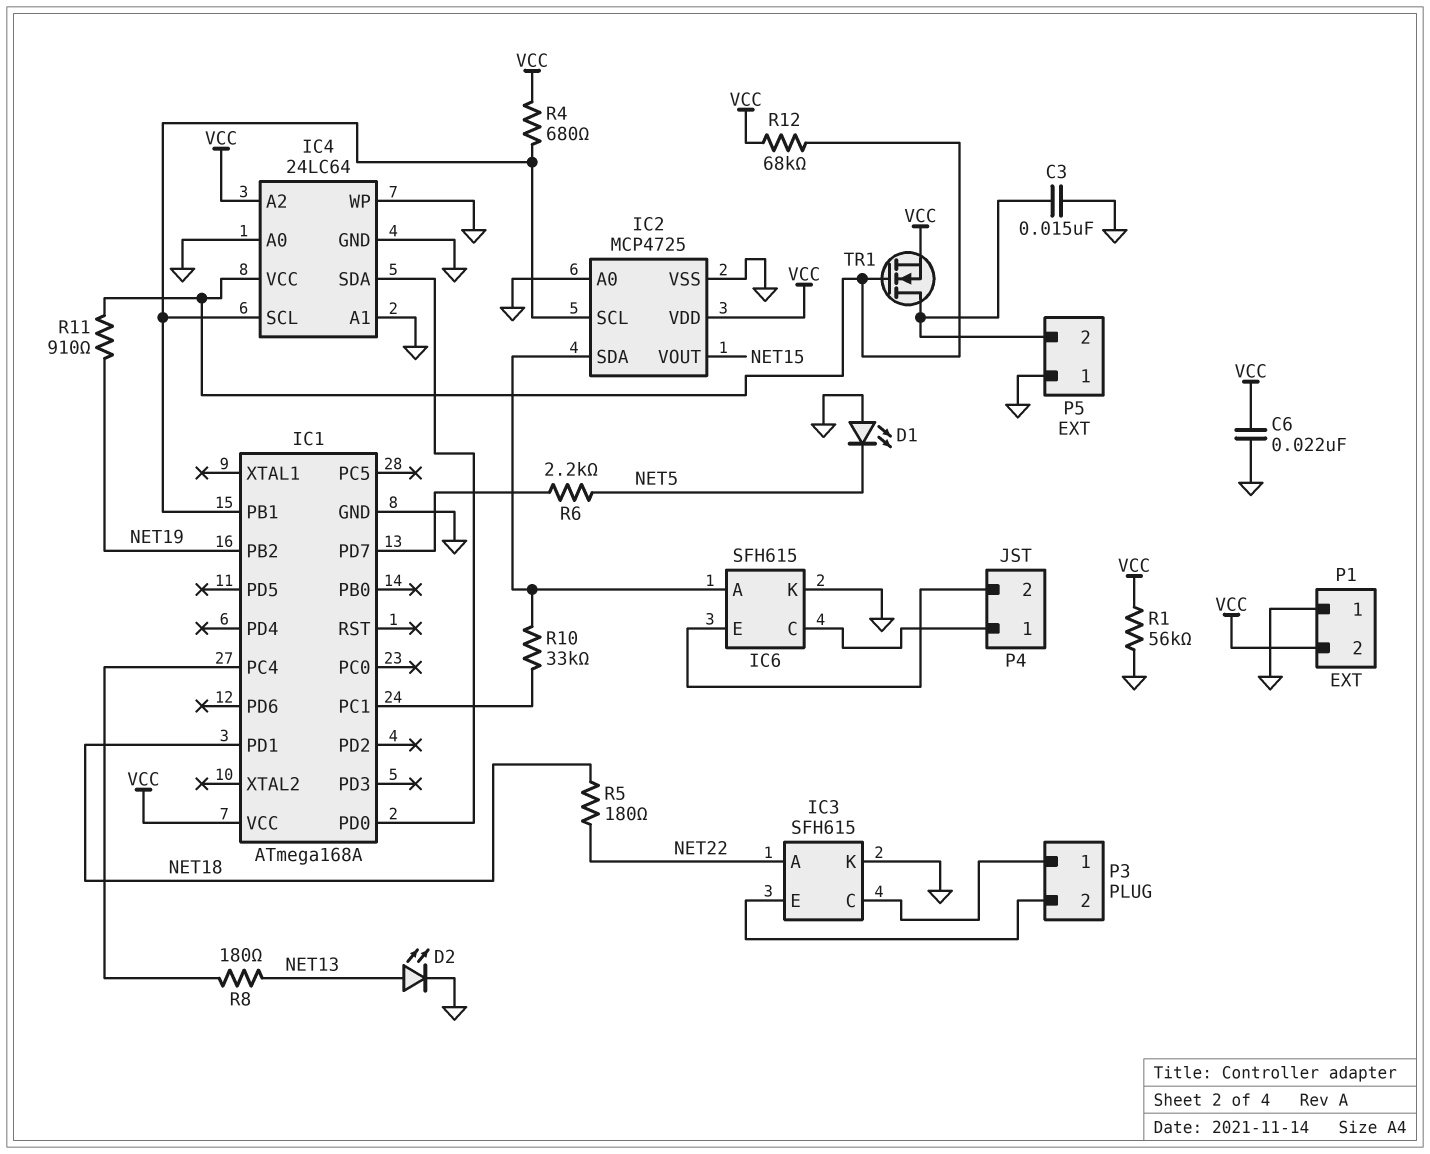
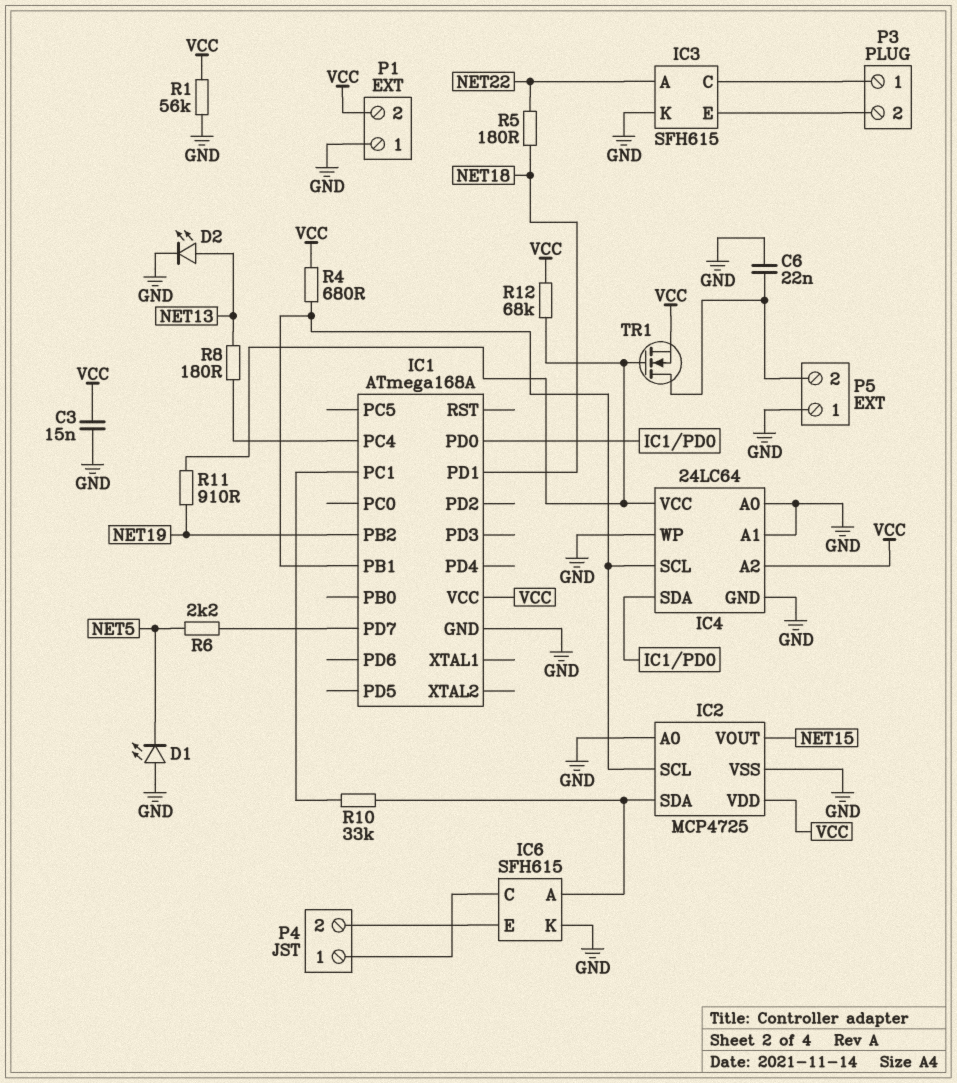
C3: 15nF (GND, P5/2) -> 15nF (GND, VCC)
C6: 22nF (GND, VCC) -> 22nF (GND, P5/2)

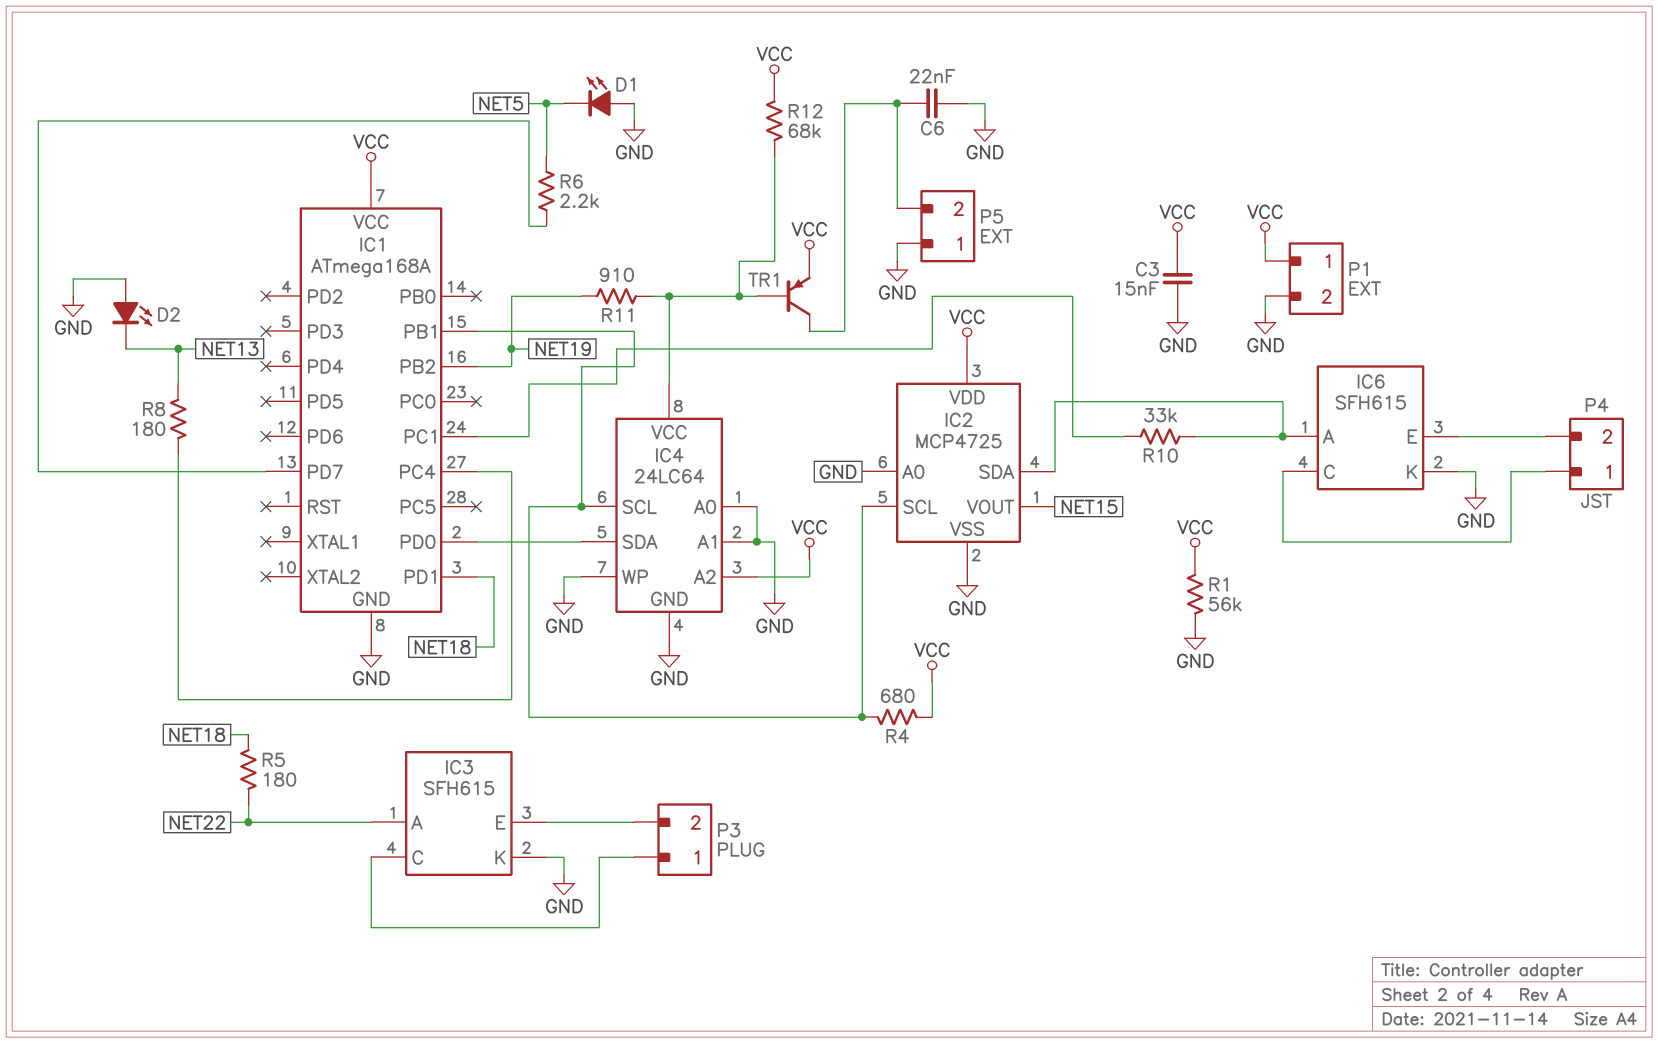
D2: LED (A NET13, K GND) -> LED (A GND, K NET13)
P1 pin 1: GND -> VCC
P1 pin 2: VCC -> GND
TR1: NMOS (G IC4/VCC, D P5/2, S VCC) -> PNP (B IC4/VCC, C P5/2, E VCC)

